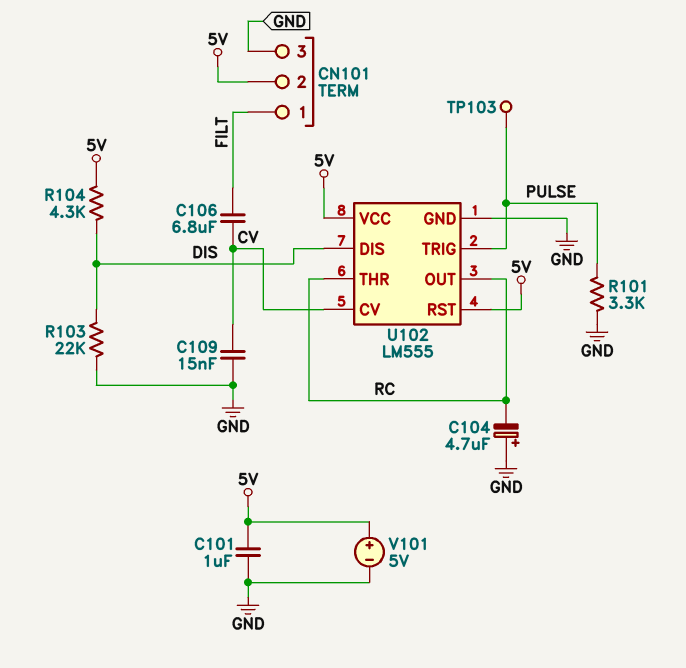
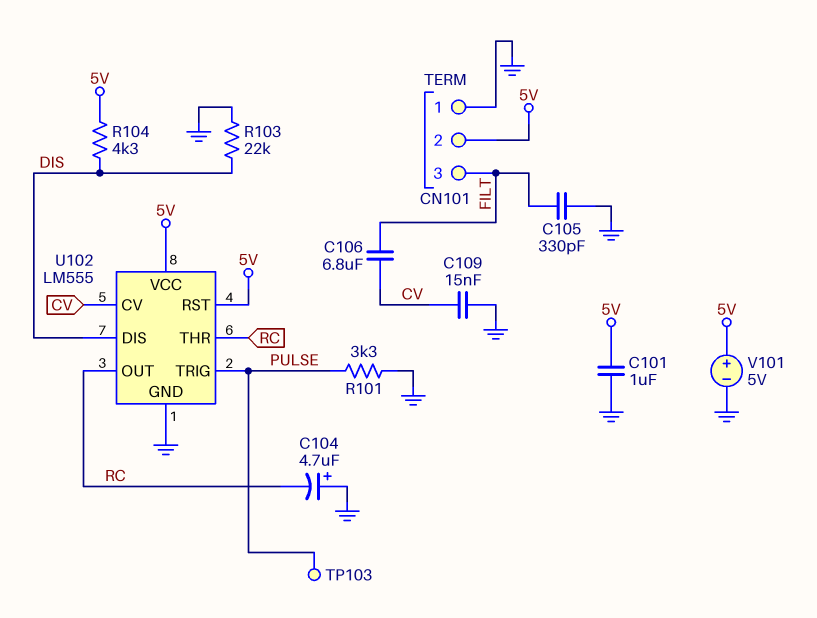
C105: none -> 330pF (FILT, GND)
CN101 pin 1: FILT -> GND
CN101 pin 3: GND -> FILT

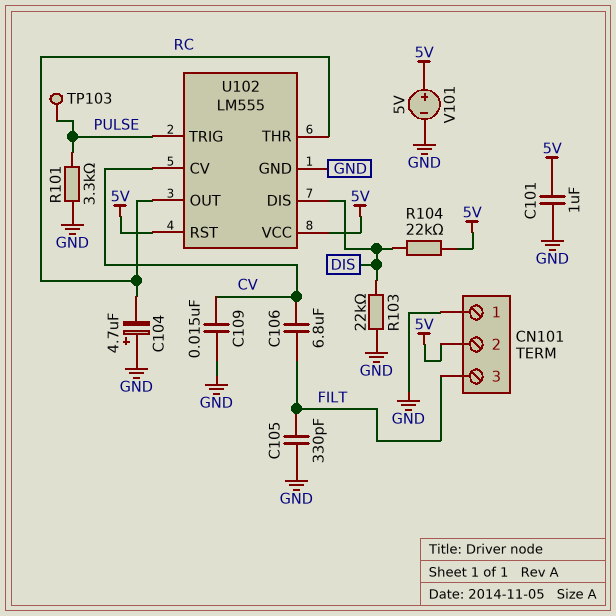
R104: 4.3k (5V, DIS) -> 22k (5V, DIS)

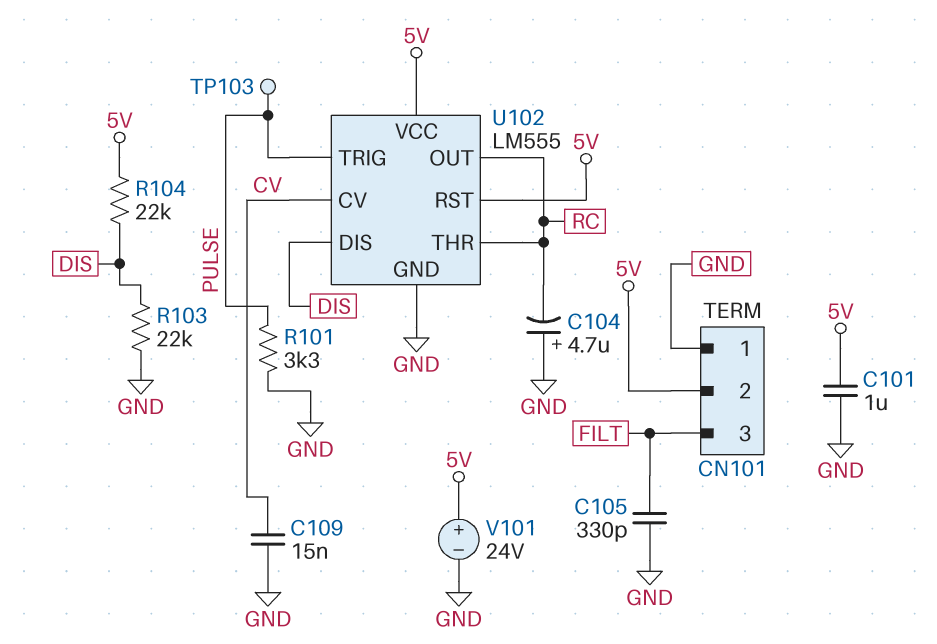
C106: 6.8uF (CV, FILT) -> none
V101: 5V (plus 5V, minus GND) -> 24V (plus 5V, minus GND)

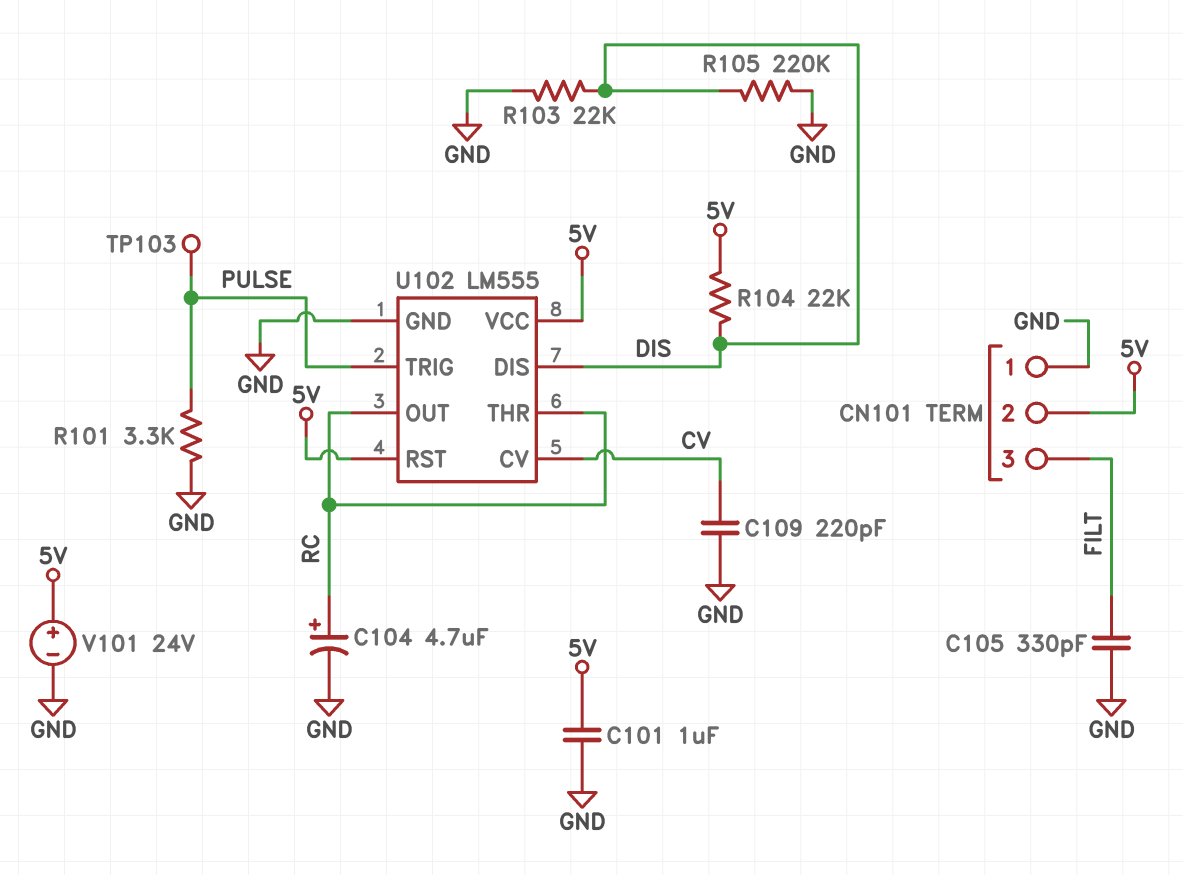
C104: 4.7uF (plus GND, minus RC) -> 4.7uF (plus RC, minus GND)
C109: 15nF (CV, GND) -> 220pF (CV, GND)
R105: none -> 220k (DIS, GND)

